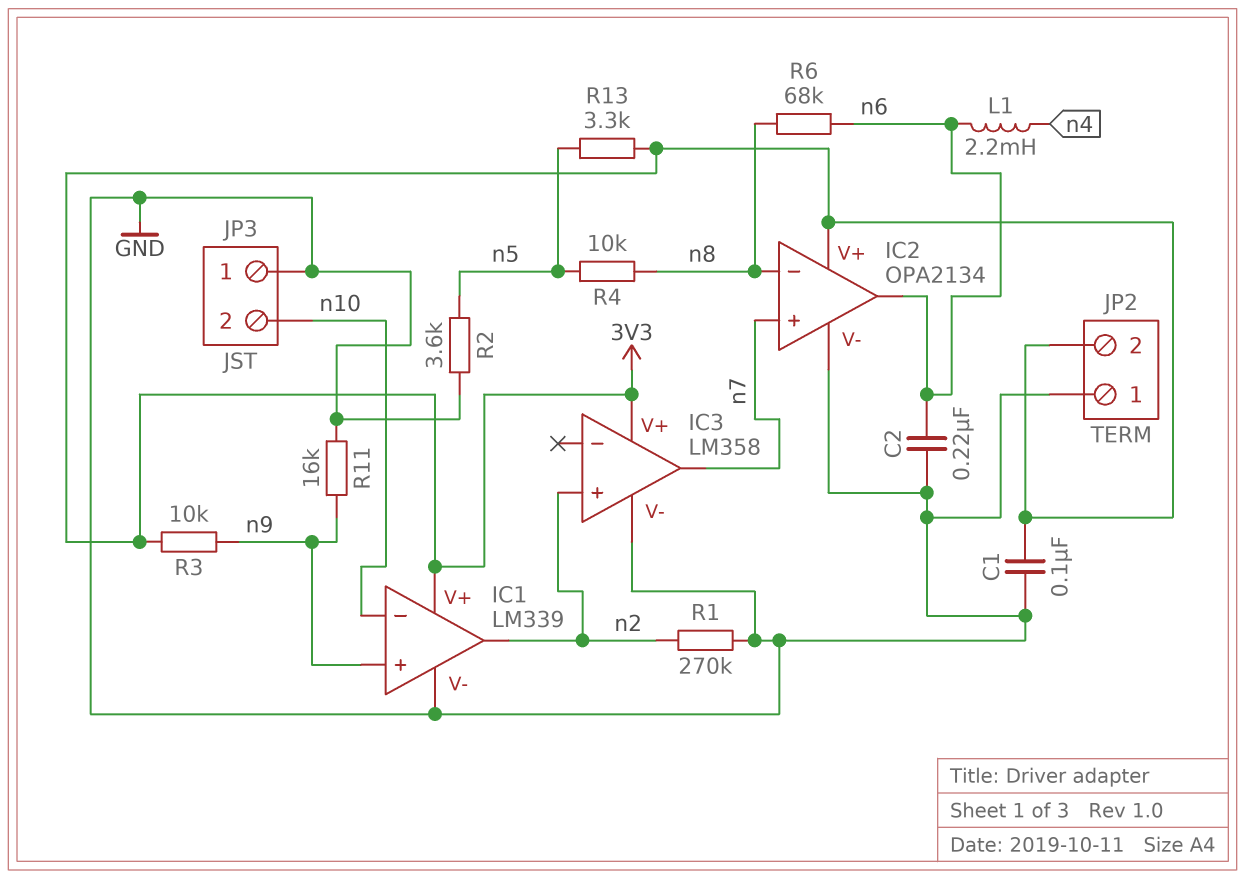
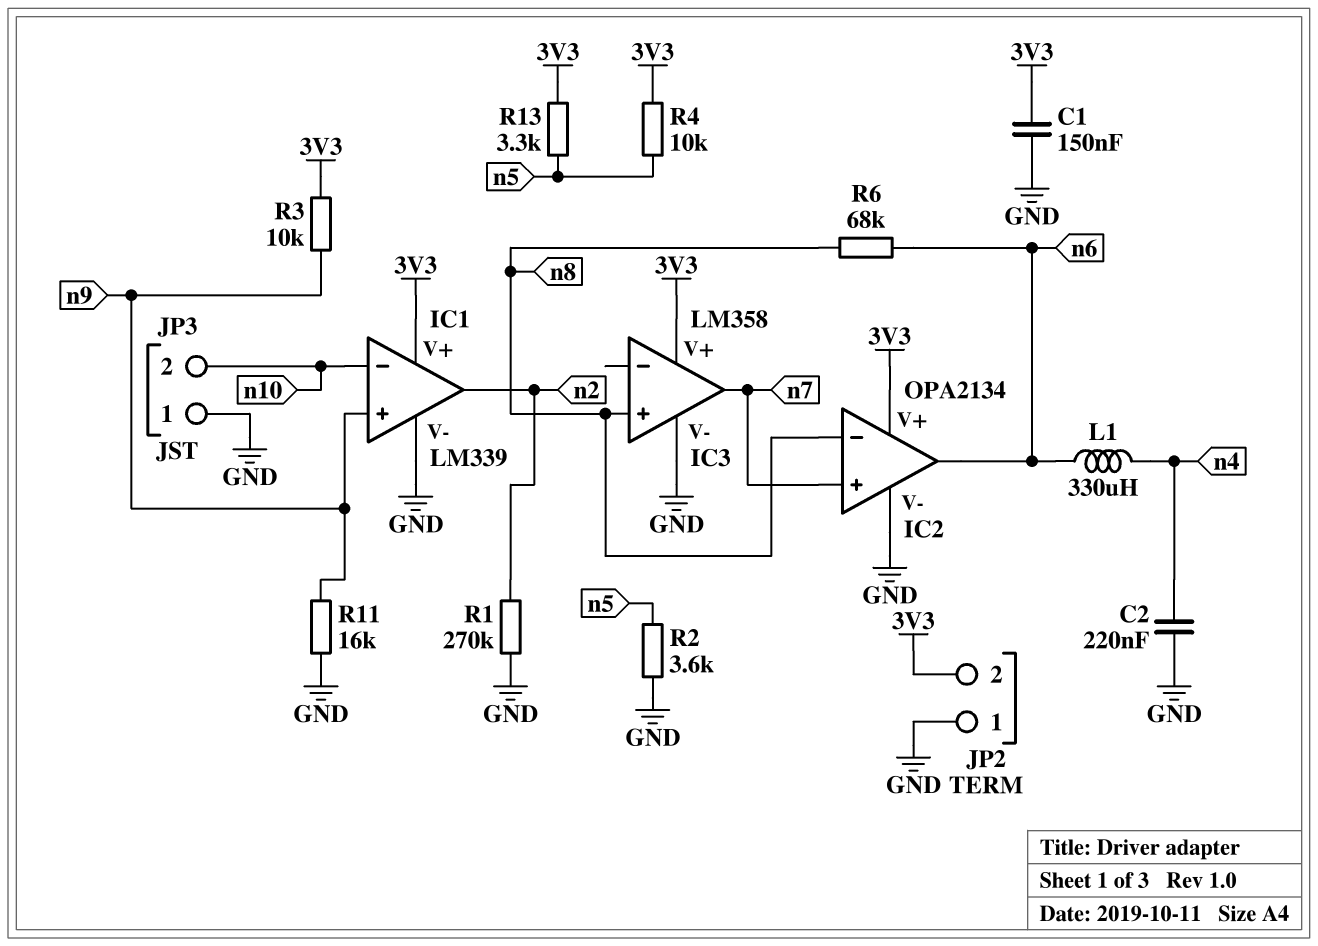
C1: 100nF (3V3, GND) -> 150nF (3V3, GND)
C2: 220nF (GND, n6) -> 220nF (GND, n4)
IC3 pin in+: n2 -> n8
L1: 2.2mH (n4, n6) -> 330uH (n4, n6)
R4: 10k (n5, n8) -> 10k (3V3, n5)

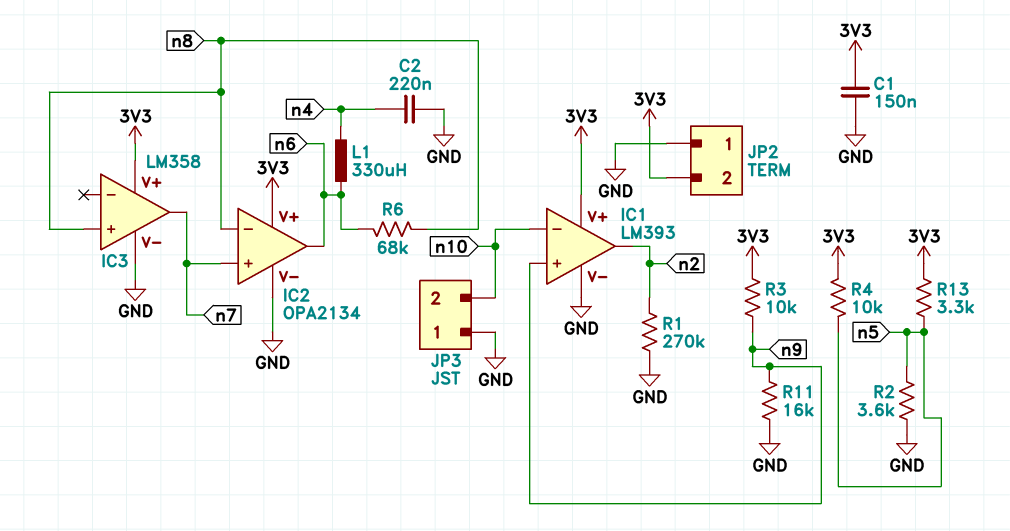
IC1: LM339 -> LM393

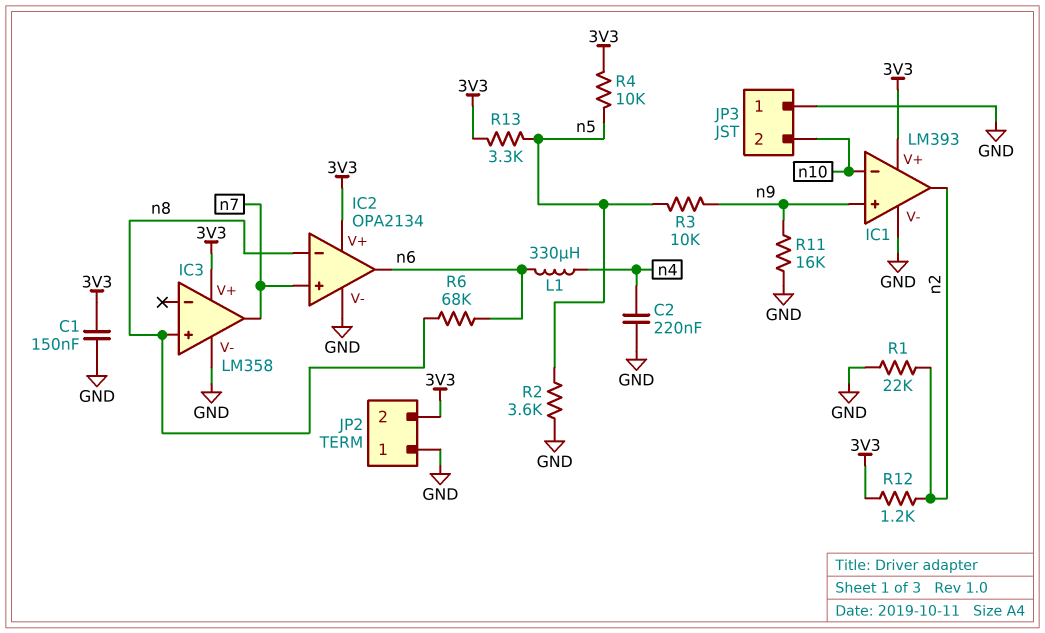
R1: 270k (GND, n2) -> 22k (GND, n2)
R3: 10k (3V3, n9) -> 10k (n5, n9)
R12: none -> 1.2k (3V3, n2)

